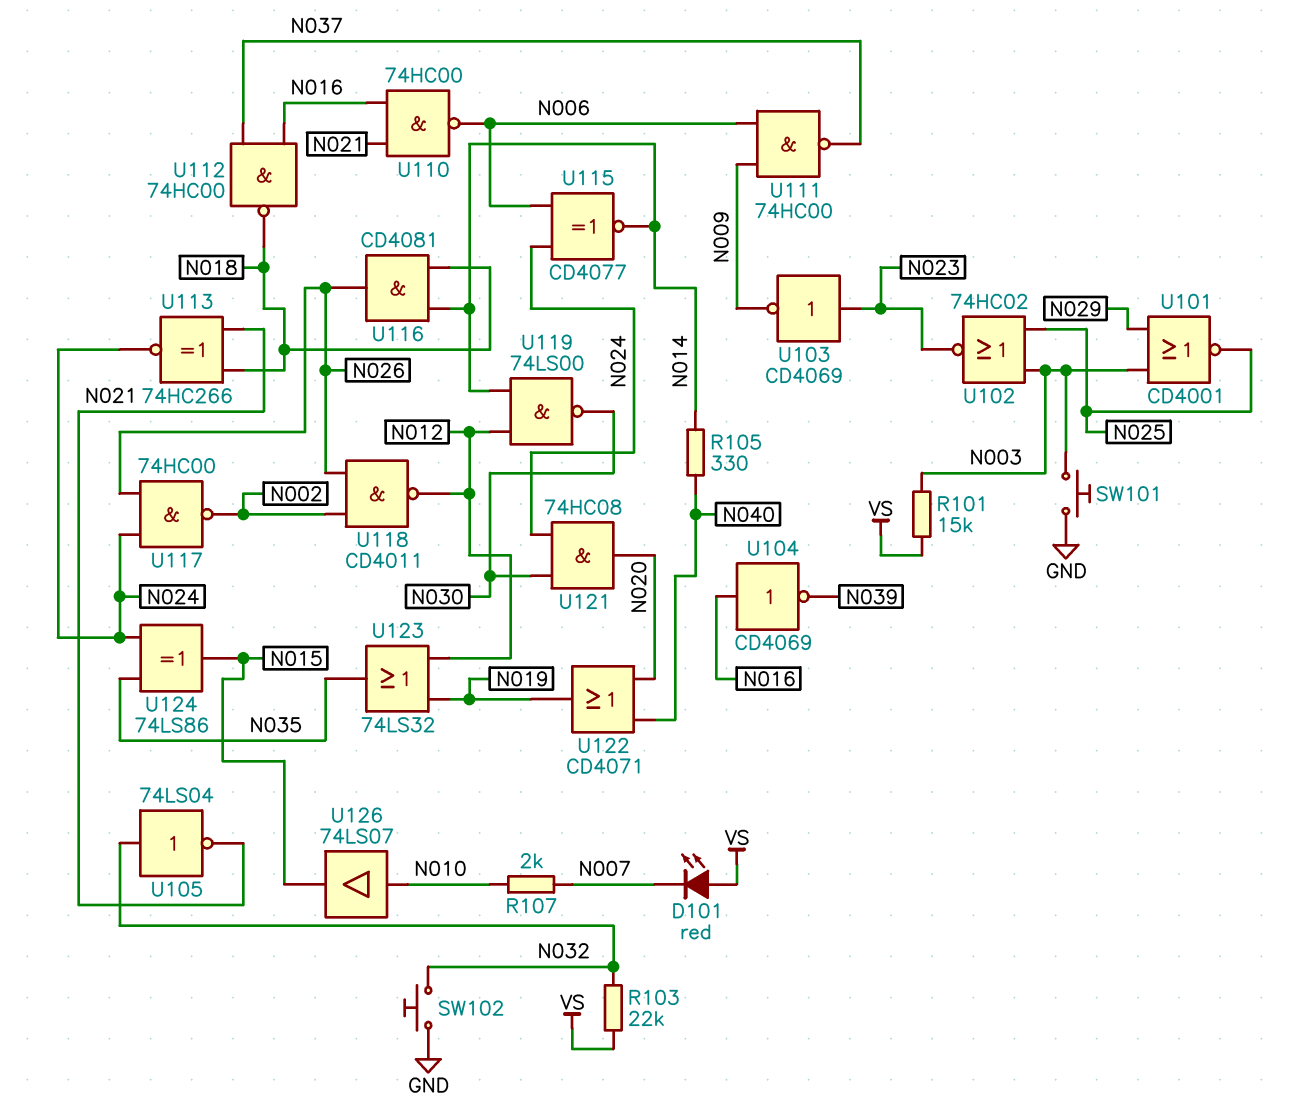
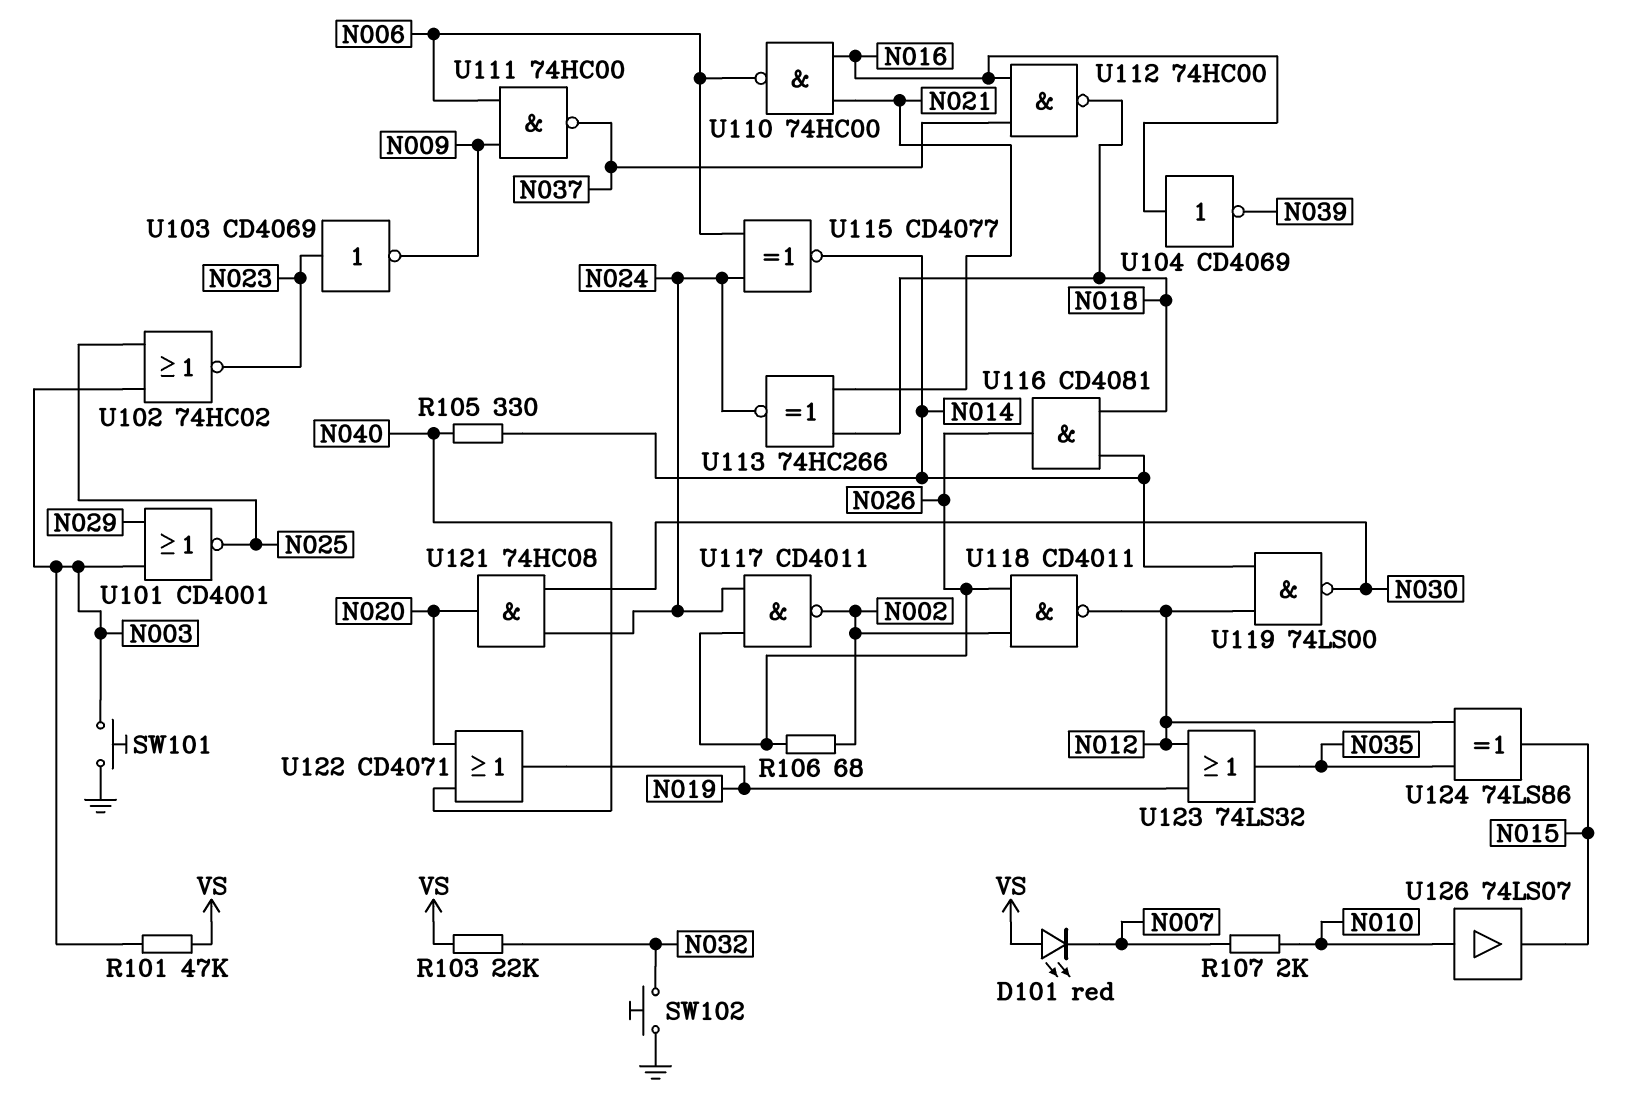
R101: 15k (N003, VS) -> 47k (N003, VS)
R106: none -> 68 (N002, N026)
U105: NOT 74LS04 (in N032, out N021) -> none
U117: NAND 74HC00 (in N024, in N026, out N002) -> NAND CD4011 (in N024, in N026, out N002)
U124: XOR 74LS86 (in N024, in N035, out N015) -> XOR 74LS86 (in N012, in N035, out N015)

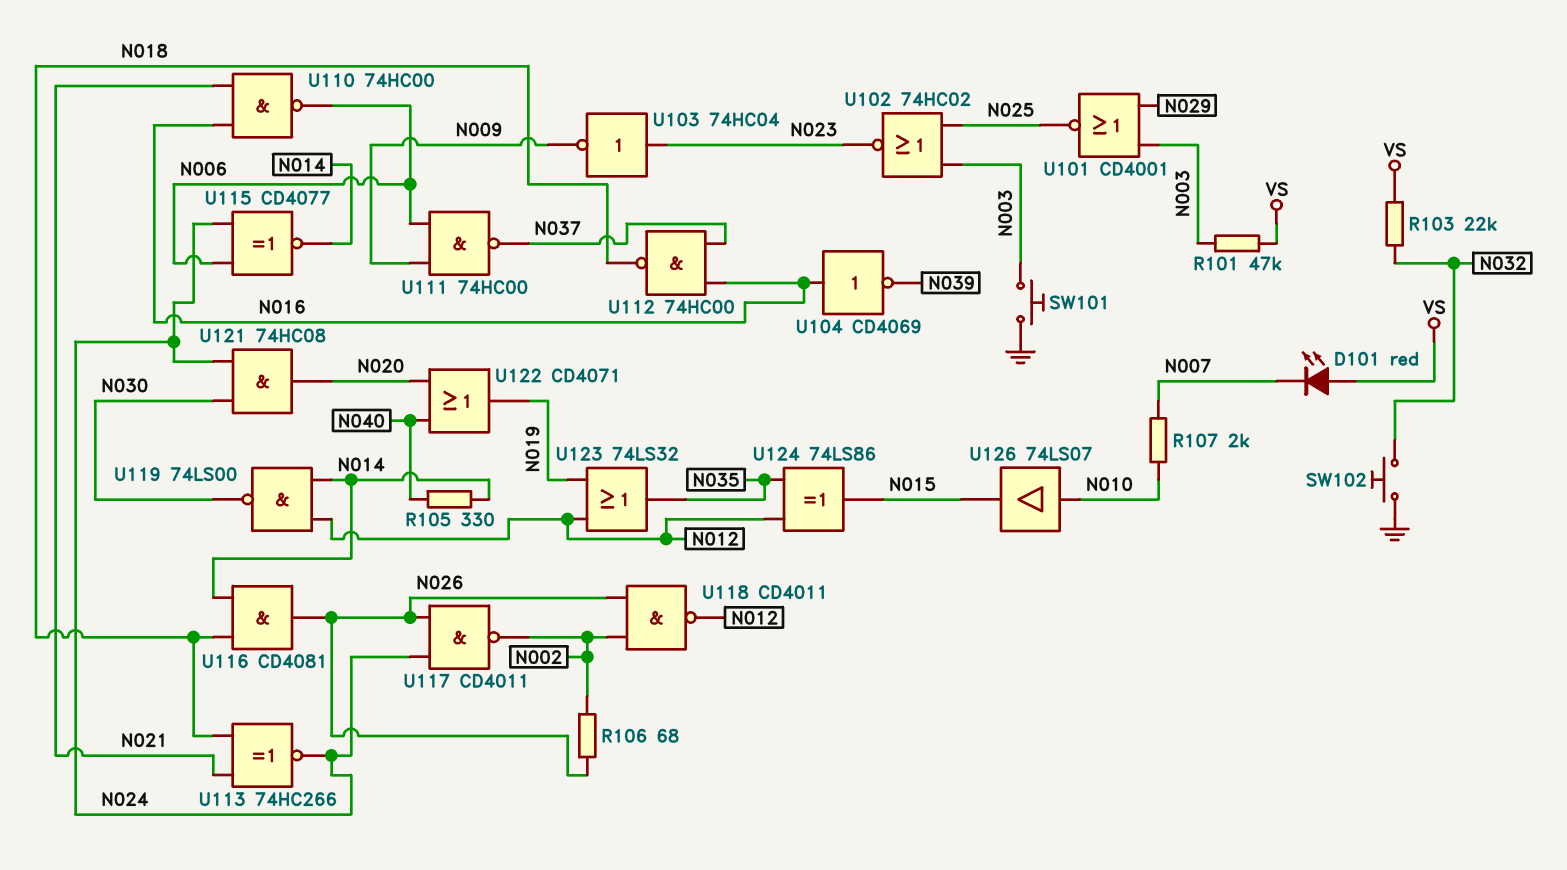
U103: NOT CD4069 (in N023, out N009) -> NOT 74HC04 (in N023, out N009)

